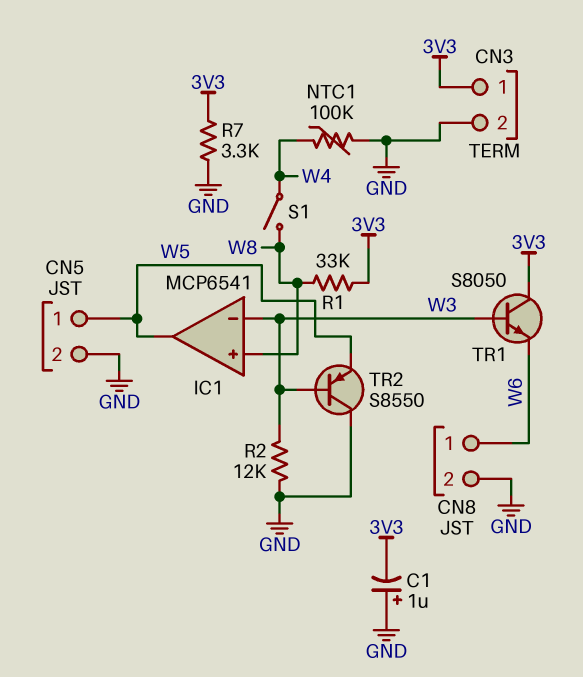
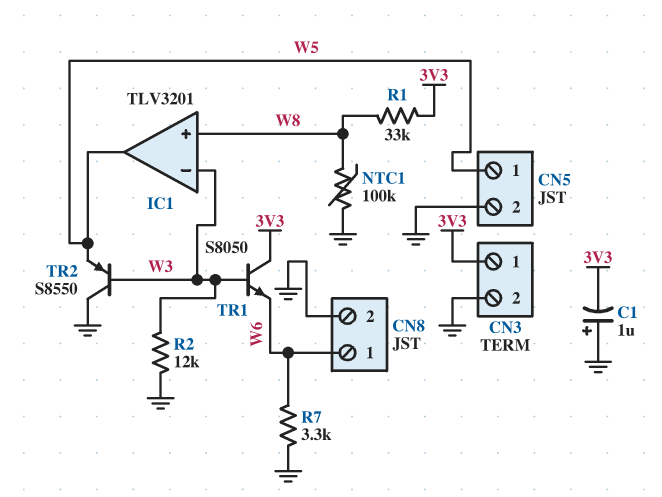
IC1: MCP6541 -> TLV3201
NTC1: 100k (GND, W4) -> 100k (GND, W8)
R7: 3.3k (3V3, GND) -> 3.3k (GND, W6)
S1: switch (W4, W8) -> none

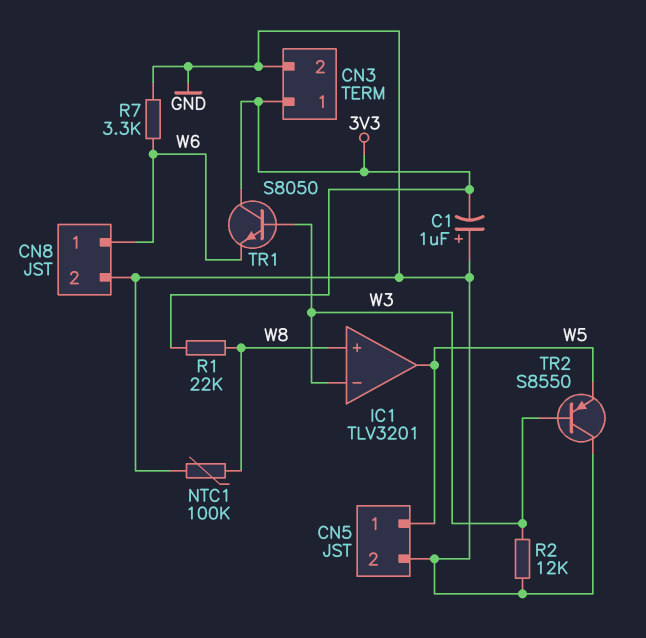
R1: 33k (3V3, W8) -> 22k (3V3, W8)

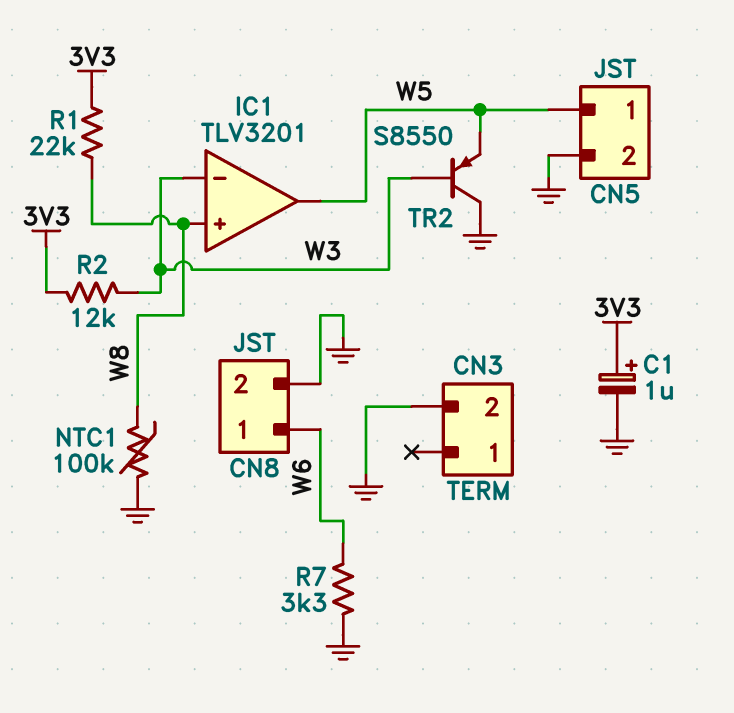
C1: 1uF (plus GND, minus 3V3) -> 1uF (plus 3V3, minus GND)
CN3 pin 1: 3V3 -> none
R2: 12k (GND, W3) -> 12k (3V3, W3)
TR1: NPN S8050 (B W3, C 3V3, E W6) -> none

